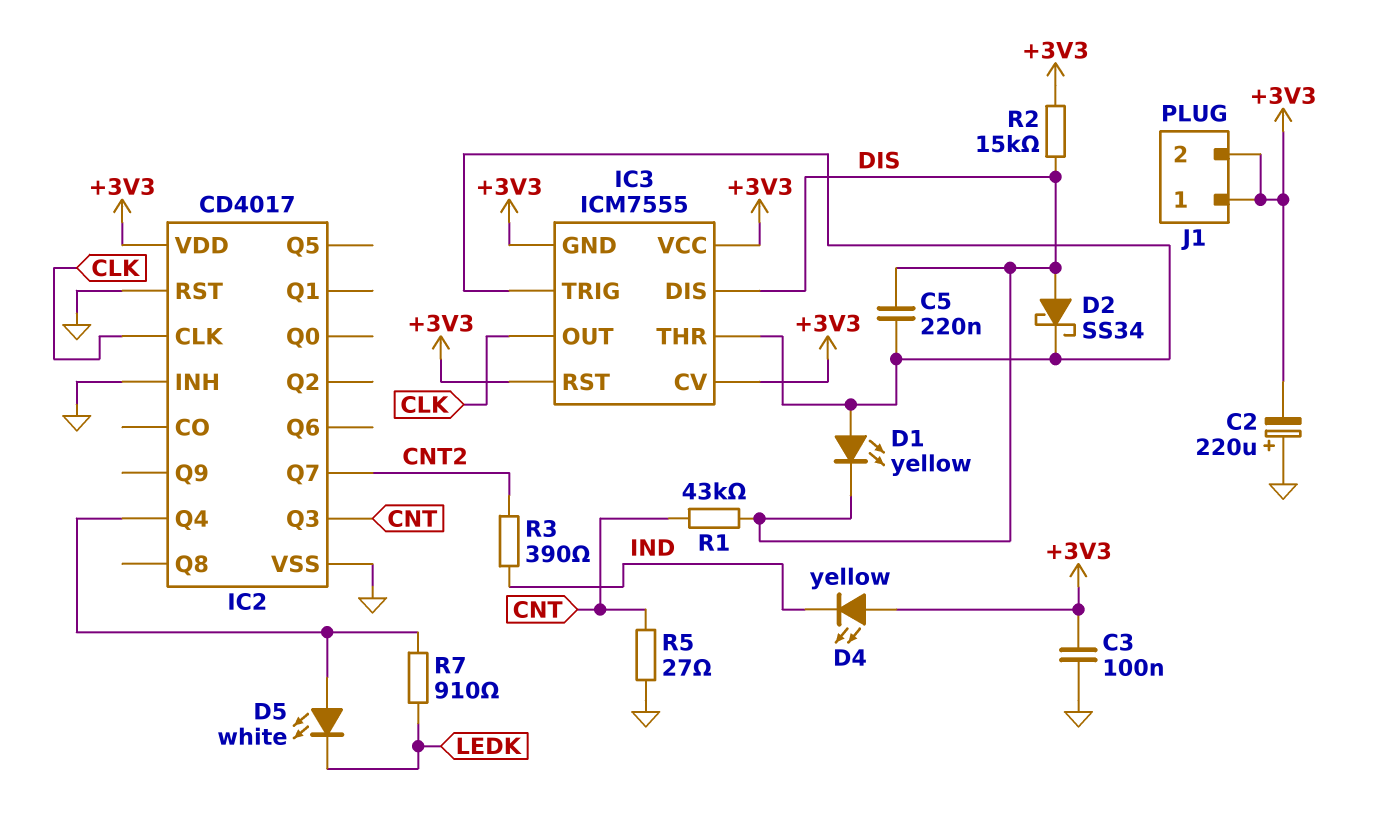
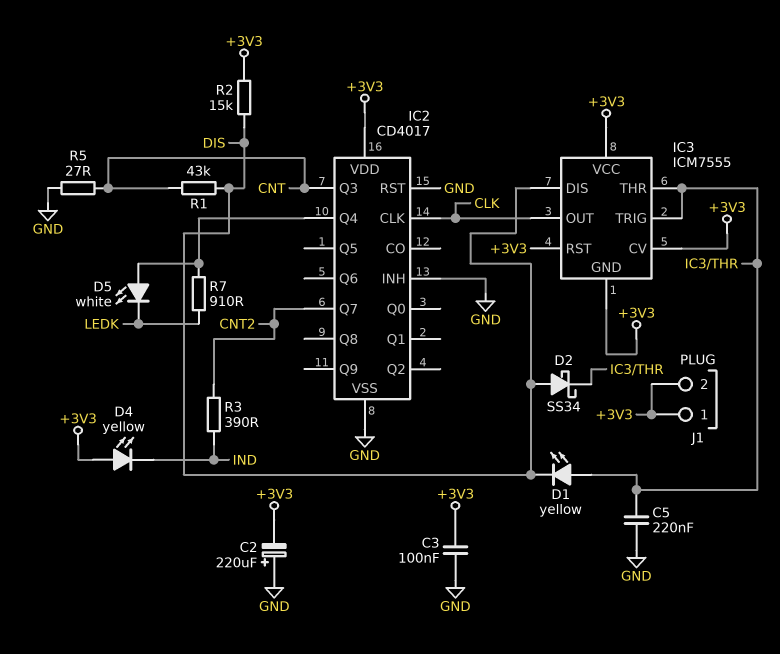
C5: 220nF (DIS, IC3/THR) -> 220nF (GND, IC3/THR)

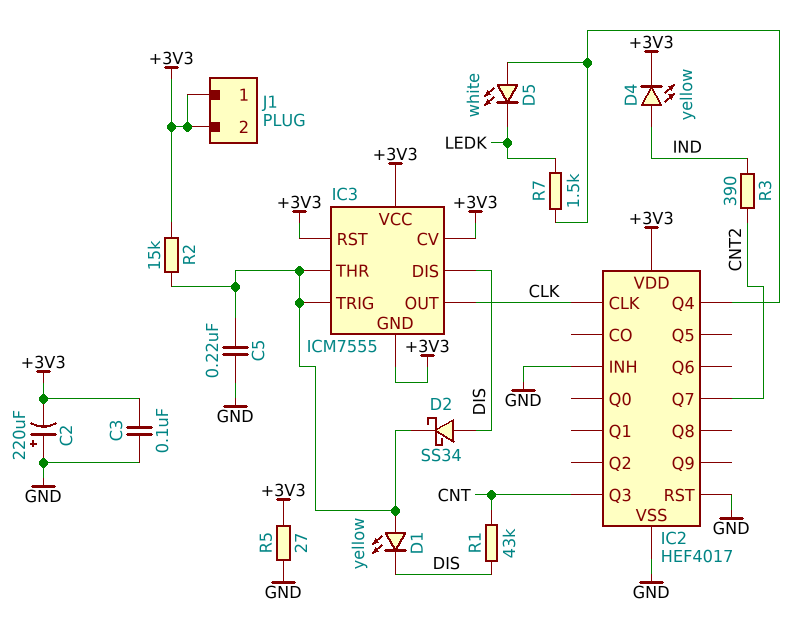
D4: LED yellow (A +3V3, K IND) -> LED yellow (A IND, K +3V3)
IC2: CD4017 -> HEF4017
R2: 15k (+3V3, DIS) -> 15k (+3V3, IC3/THR)
R5: 27 (CNT, GND) -> 27 (+3V3, GND)
R7: 910 (IC2/Q4, LEDK) -> 1.5k (IC2/Q4, LEDK)

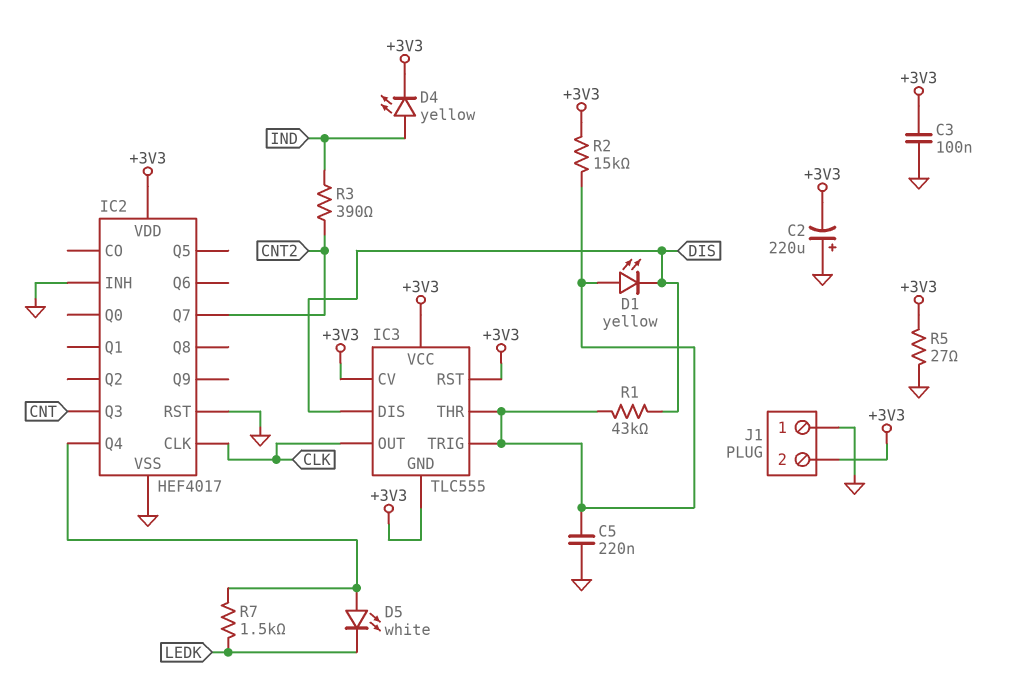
D2: schottky SS34 (A DIS, K IC3/THR) -> none
IC3: ICM7555 -> TLC555
J1 pin 1: +3V3 -> GND
R1: 43k (CNT, DIS) -> 43k (DIS, IC3/THR)

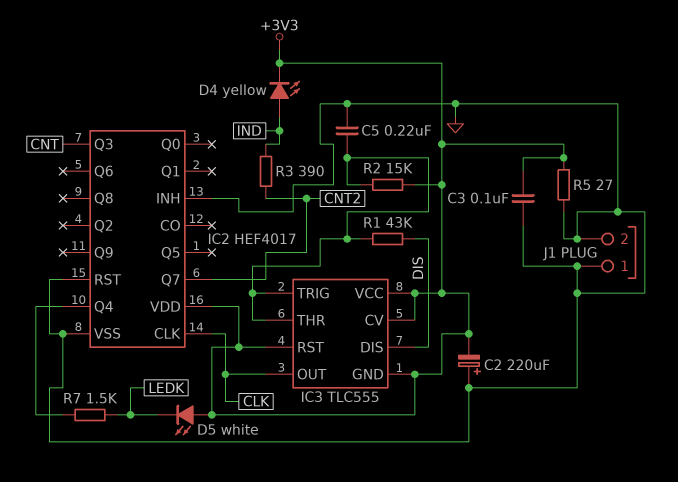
D1: LED yellow (A IC3/THR, K DIS) -> none
D5: LED white (A IC2/Q4, K LEDK) -> LED white (A +3V3, K LEDK)
J1 pin 2: +3V3 -> GND

